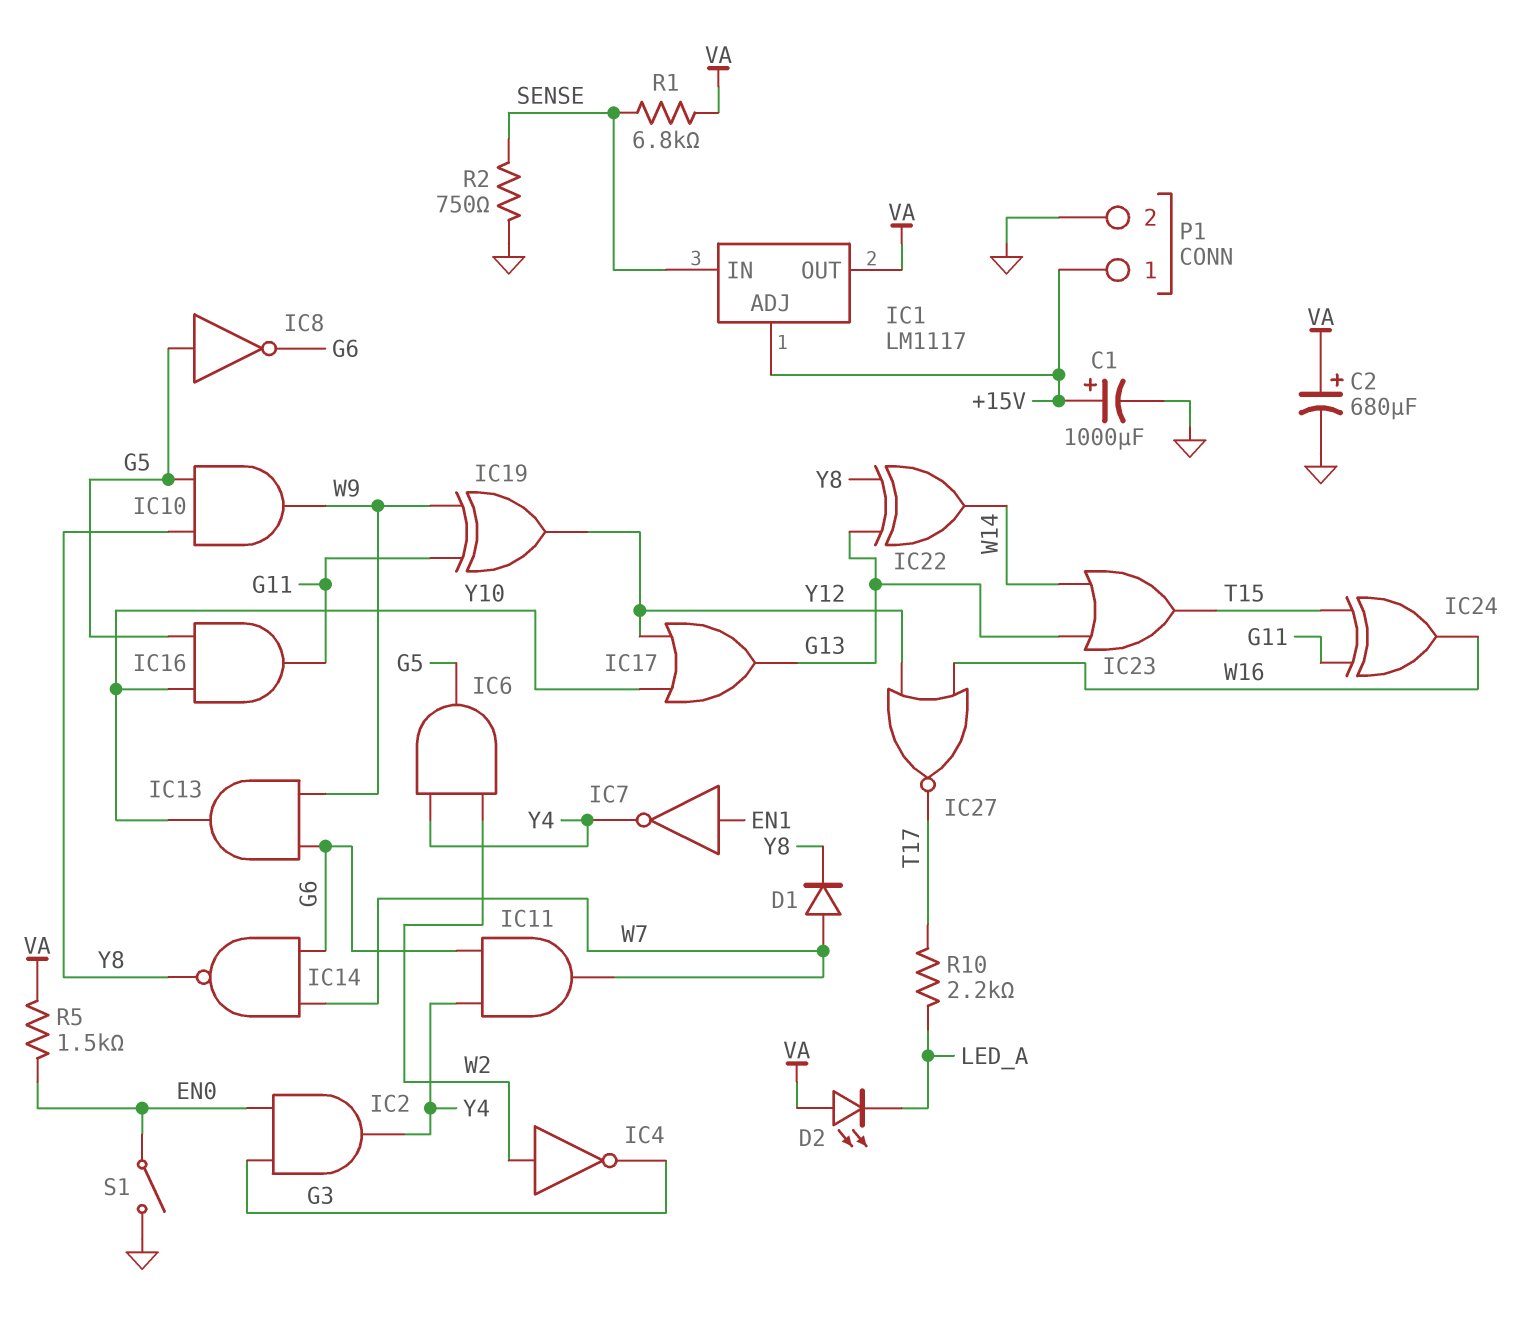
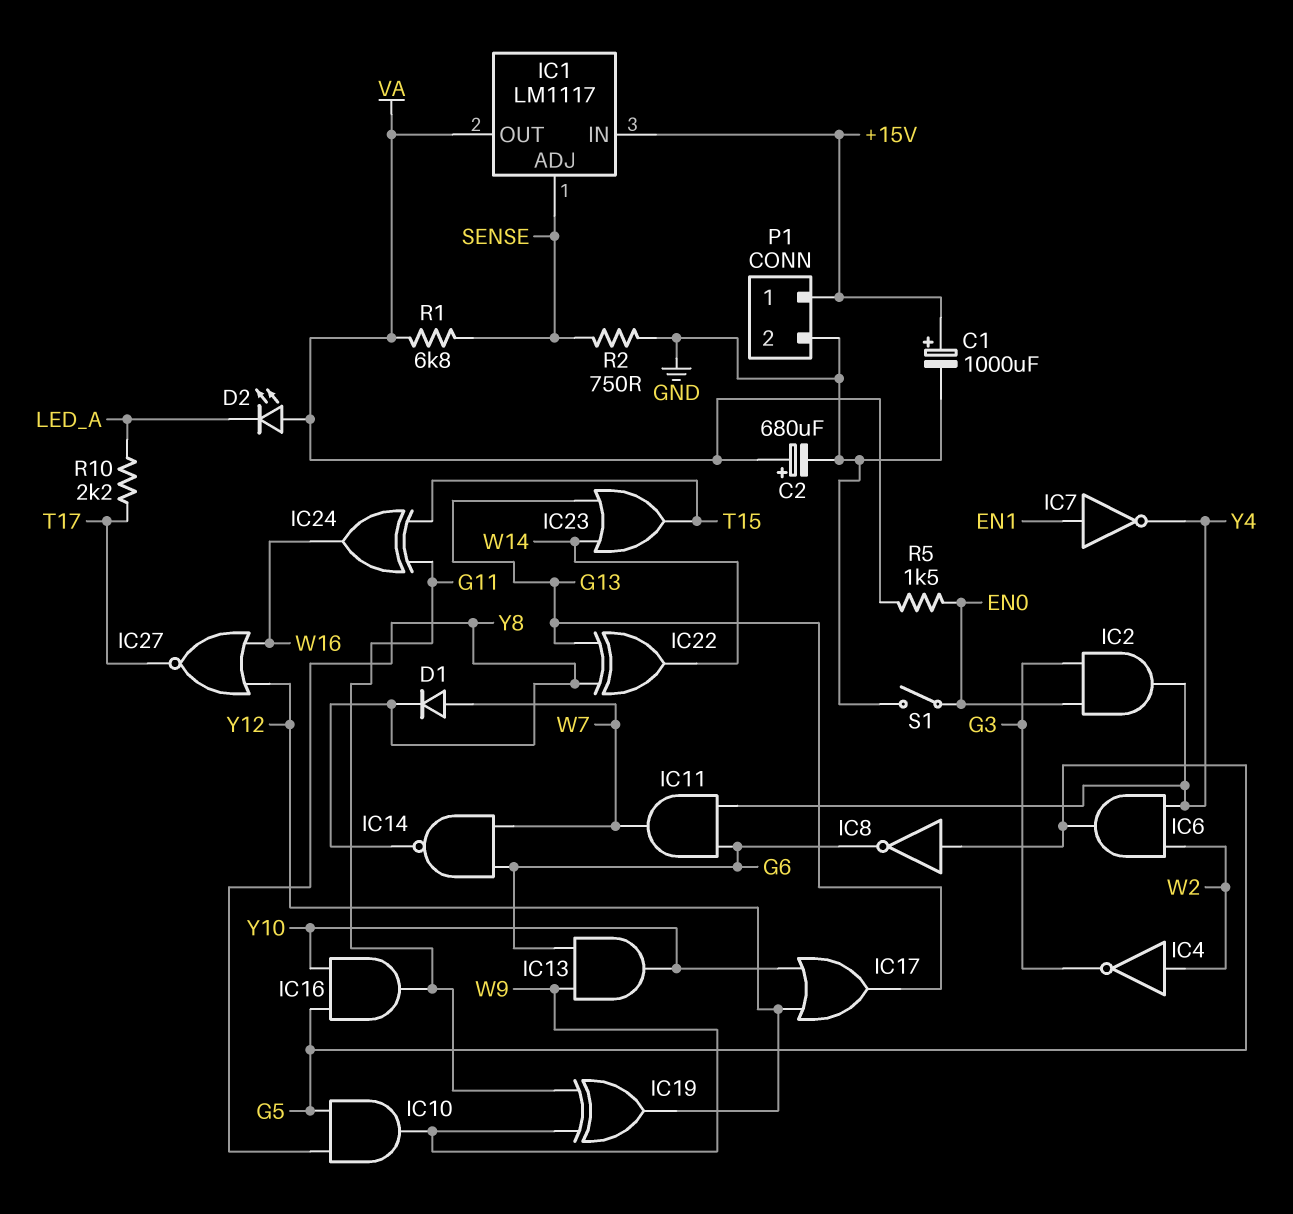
IC1 pin ADJ: +15V -> SENSE
IC1 pin IN: SENSE -> +15V

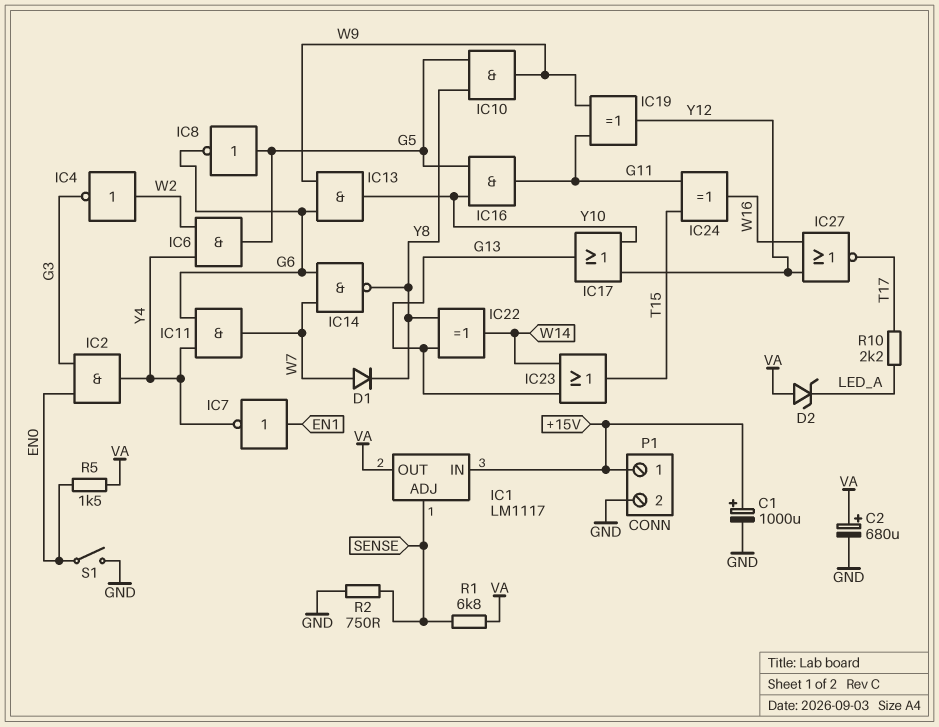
D2: LED (A VA, K LED_A) -> zener (A VA, K LED_A)

